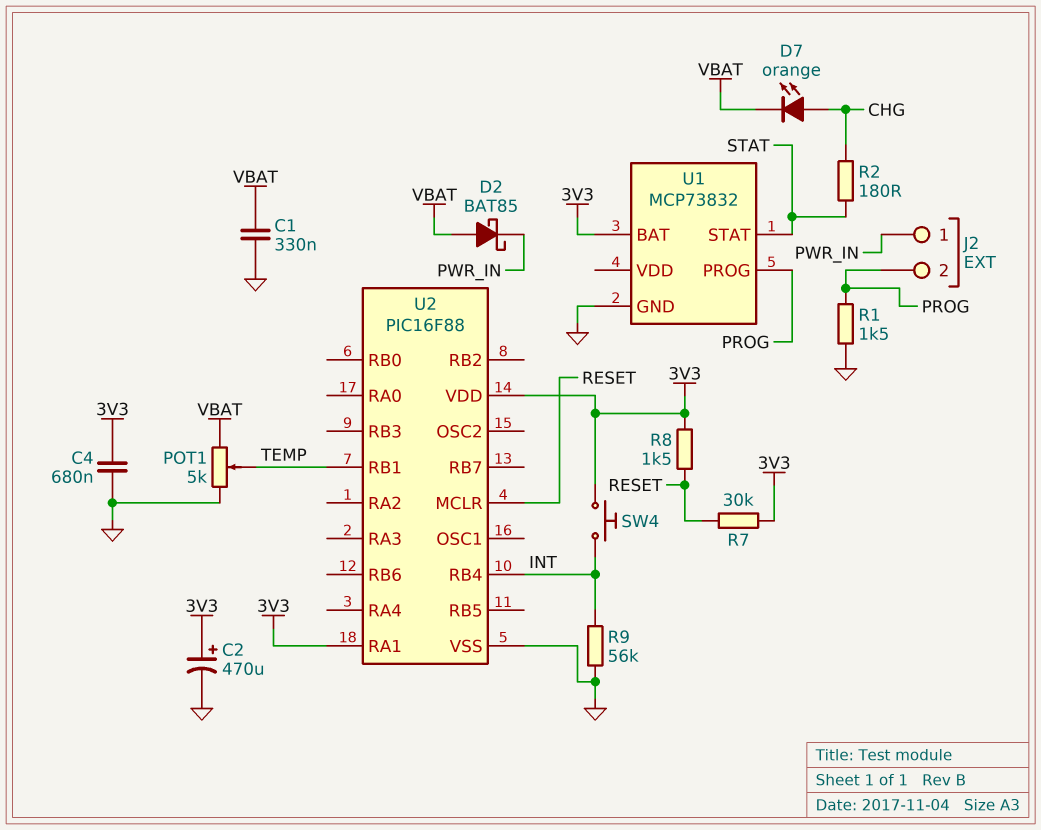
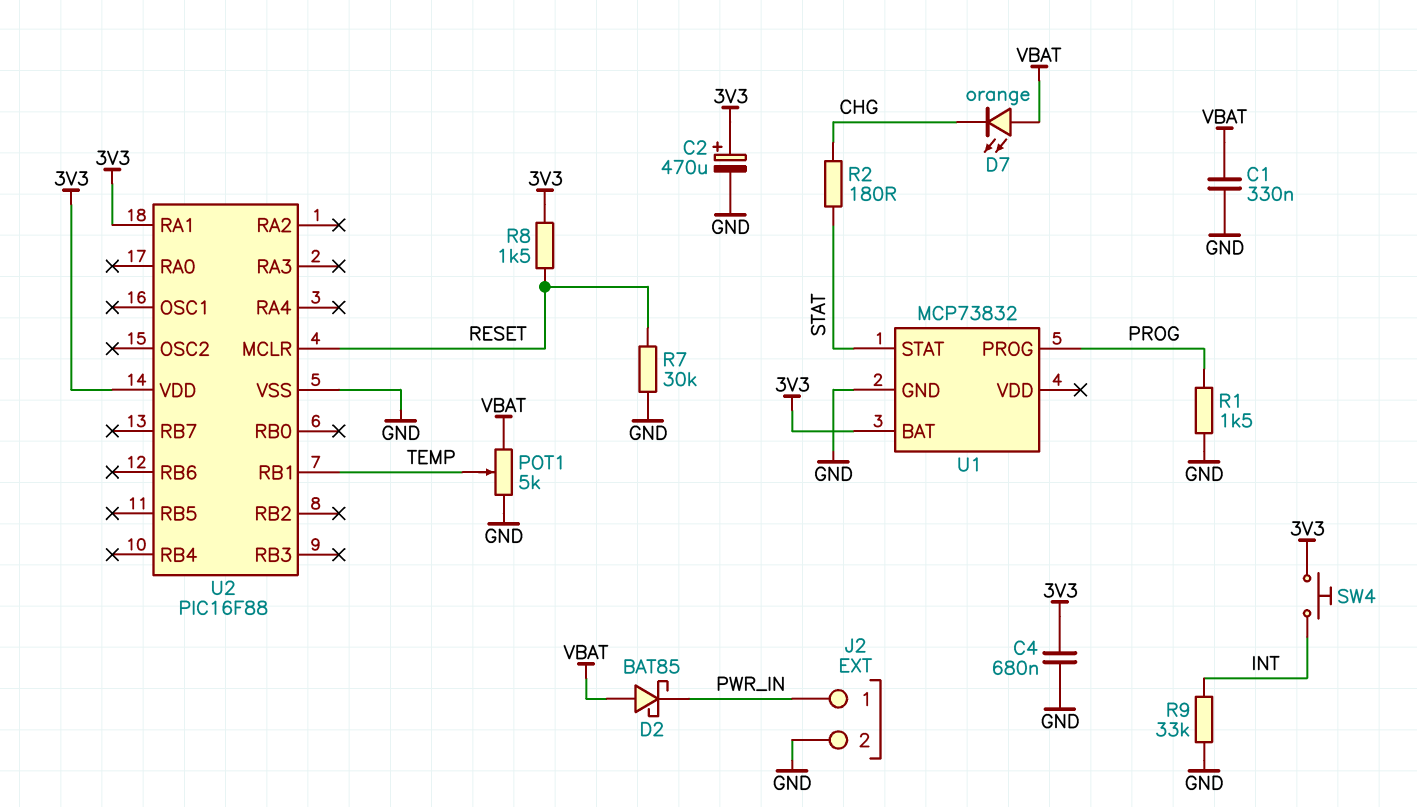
D7: LED orange (A CHG, K VBAT) -> LED orange (A VBAT, K CHG)
J2 pin 2: PROG -> GND
R7: 30k (3V3, RESET) -> 30k (GND, RESET)
R9: 56k (GND, INT) -> 33k (GND, INT)
U2 pin RB4: INT -> none

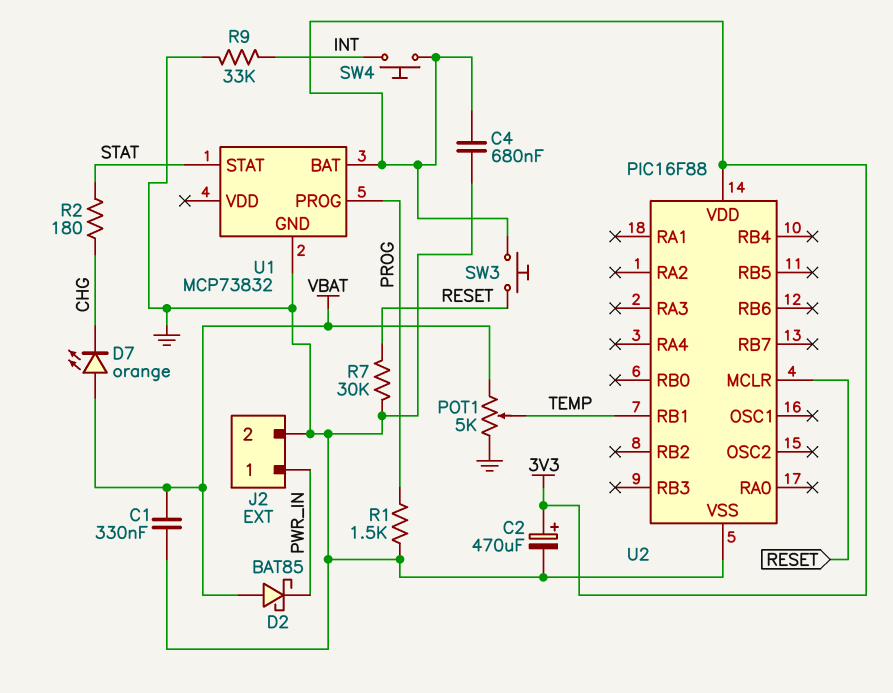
R8: 1.5k (3V3, RESET) -> none
SW3: none -> button (3V3, RESET)
U2 pin RA1: 3V3 -> none

